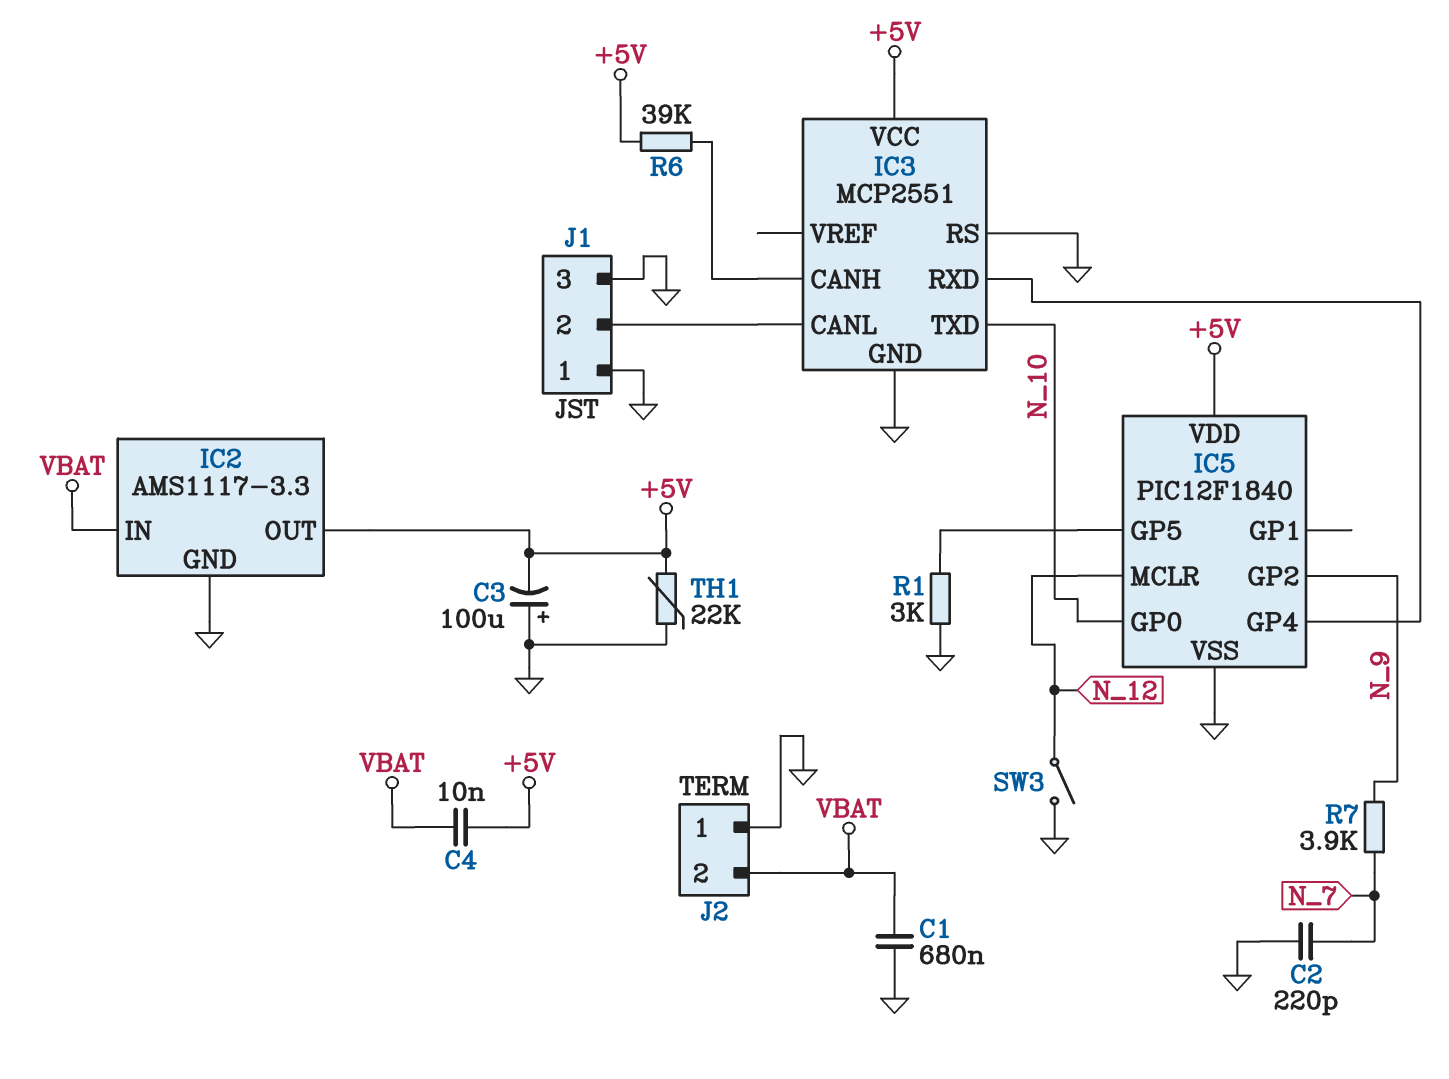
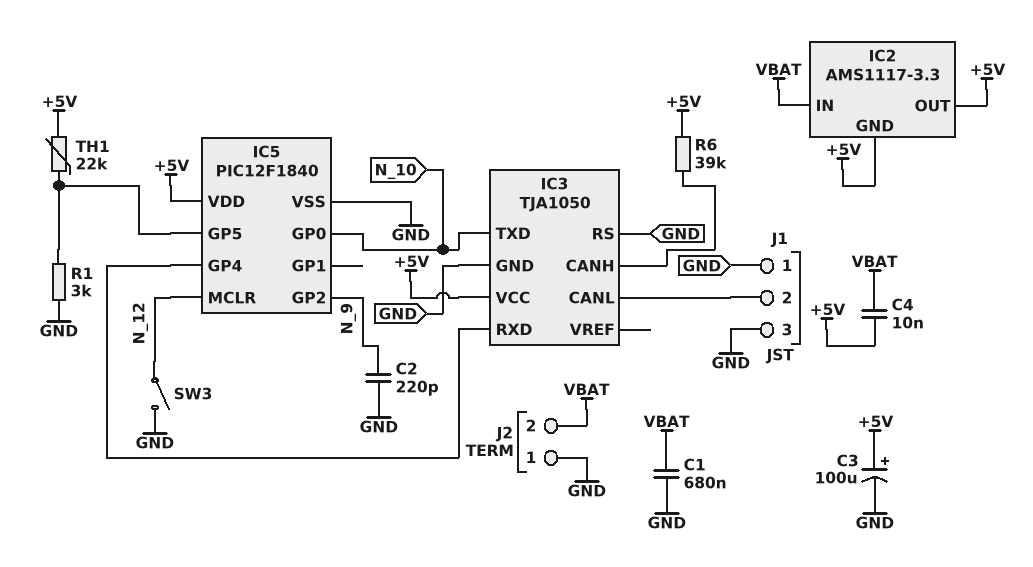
C2: 220pF (GND, N_7) -> 220pF (GND, N_9)
C3: 100uF (plus GND, minus +5V) -> 100uF (plus +5V, minus GND)
IC2 pin GND: GND -> +5V
IC3: MCP2551 -> TJA1050
R7: 3.9k (N_7, N_9) -> none
TH1: 22k (+5V, GND) -> 22k (+5V, IC5/GP5)

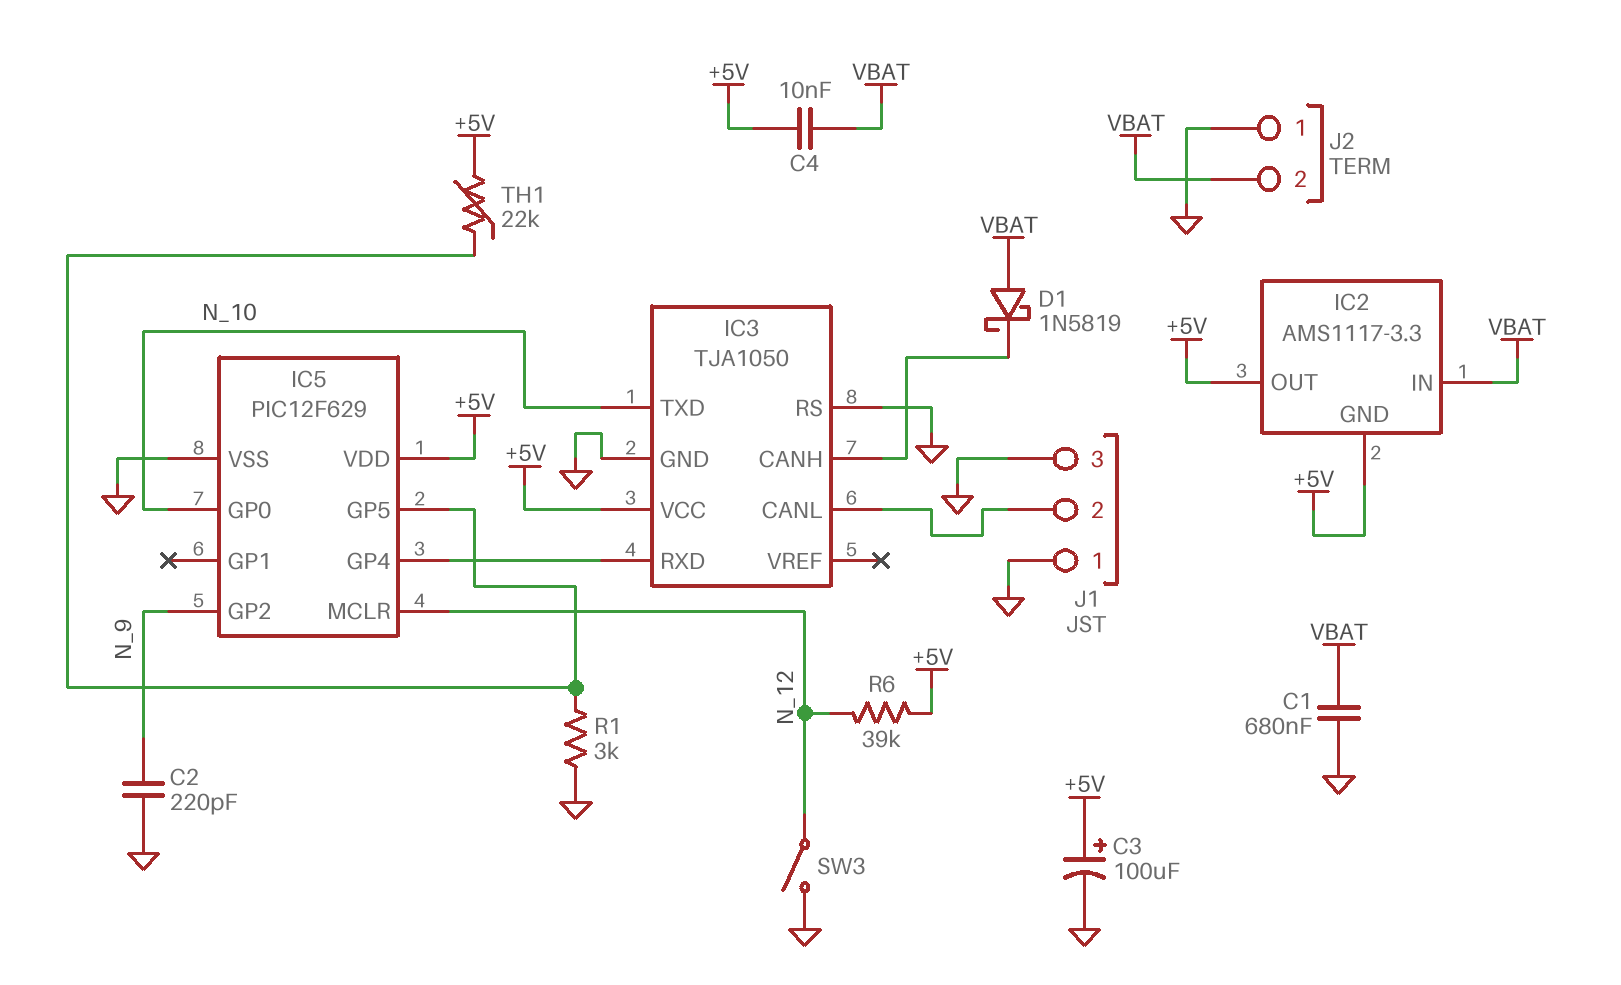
D1: none -> schottky 1N5819 (A VBAT, K IC3/CANH)
IC5: PIC12F1840 -> PIC12F629
R6: 39k (+5V, IC3/CANH) -> 39k (+5V, N_12)

